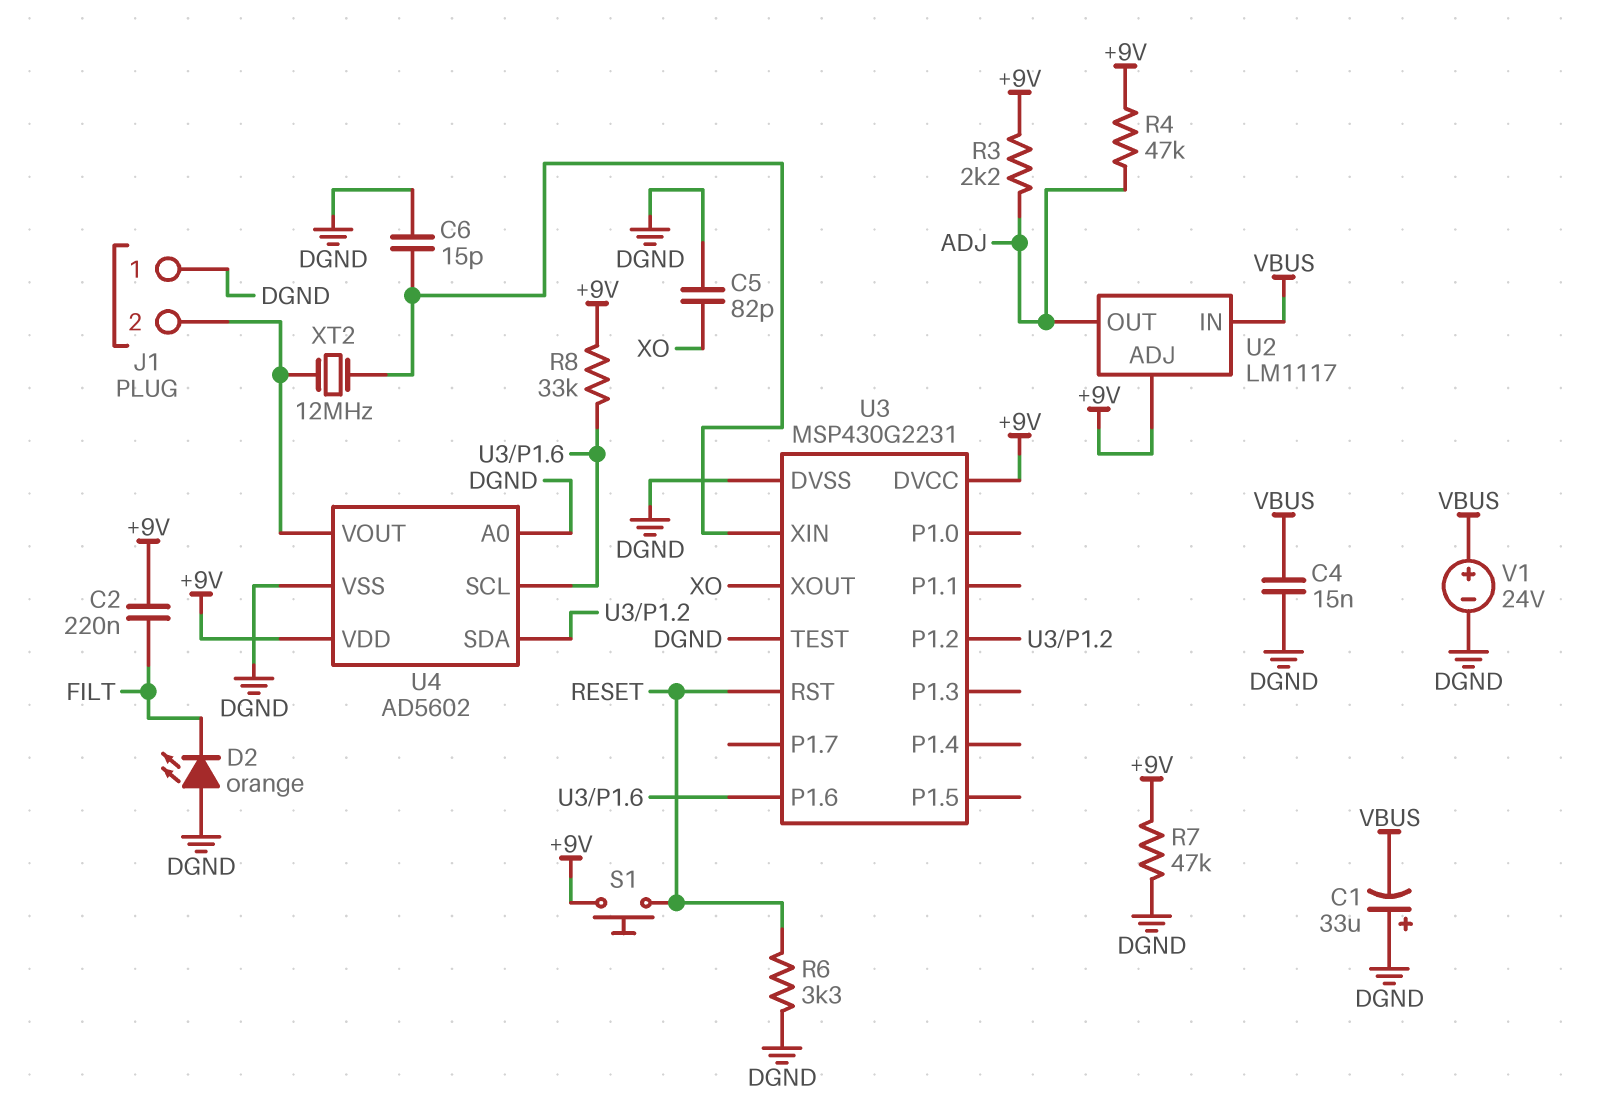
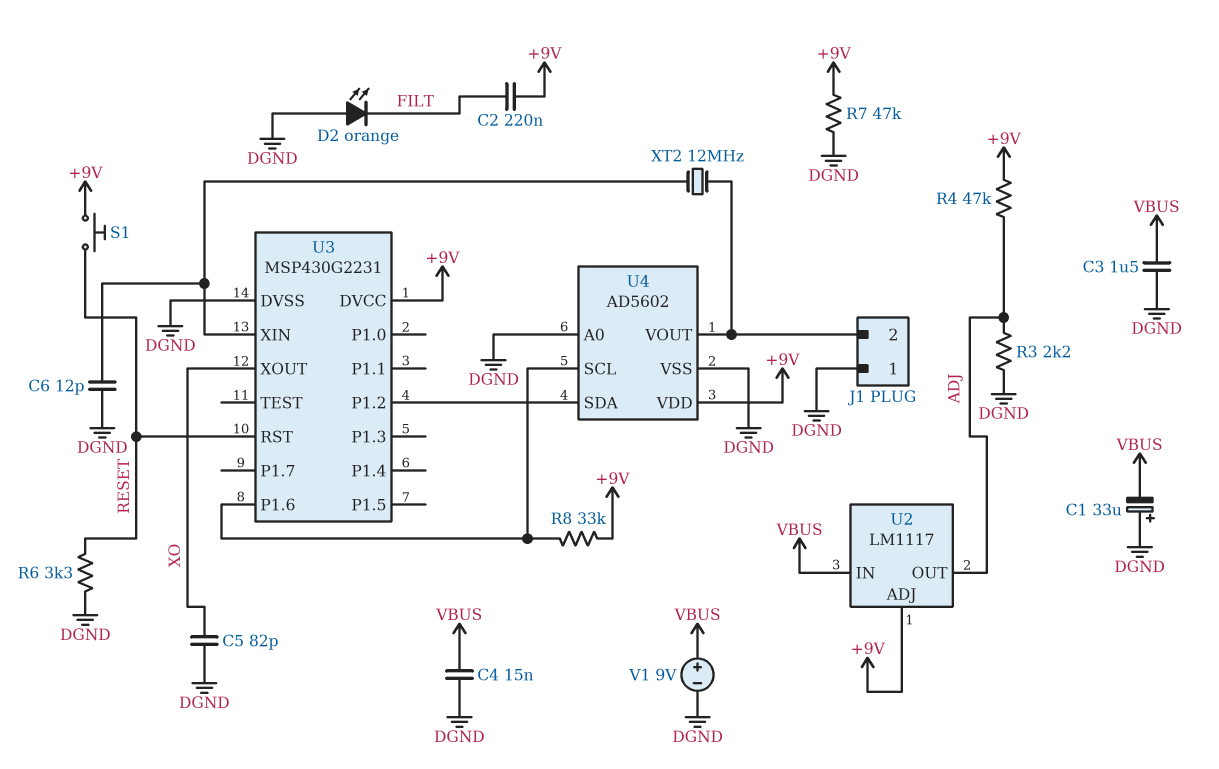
C3: none -> 1.5uF (DGND, VBUS)
C6: 15pF (DGND, U3/XIN) -> 12pF (DGND, U3/XIN)
R3: 2.2k (+9V, ADJ) -> 2.2k (ADJ, DGND)
U3 pin TEST: DGND -> none
V1: 24V (plus VBUS, minus DGND) -> 9V (plus VBUS, minus DGND)

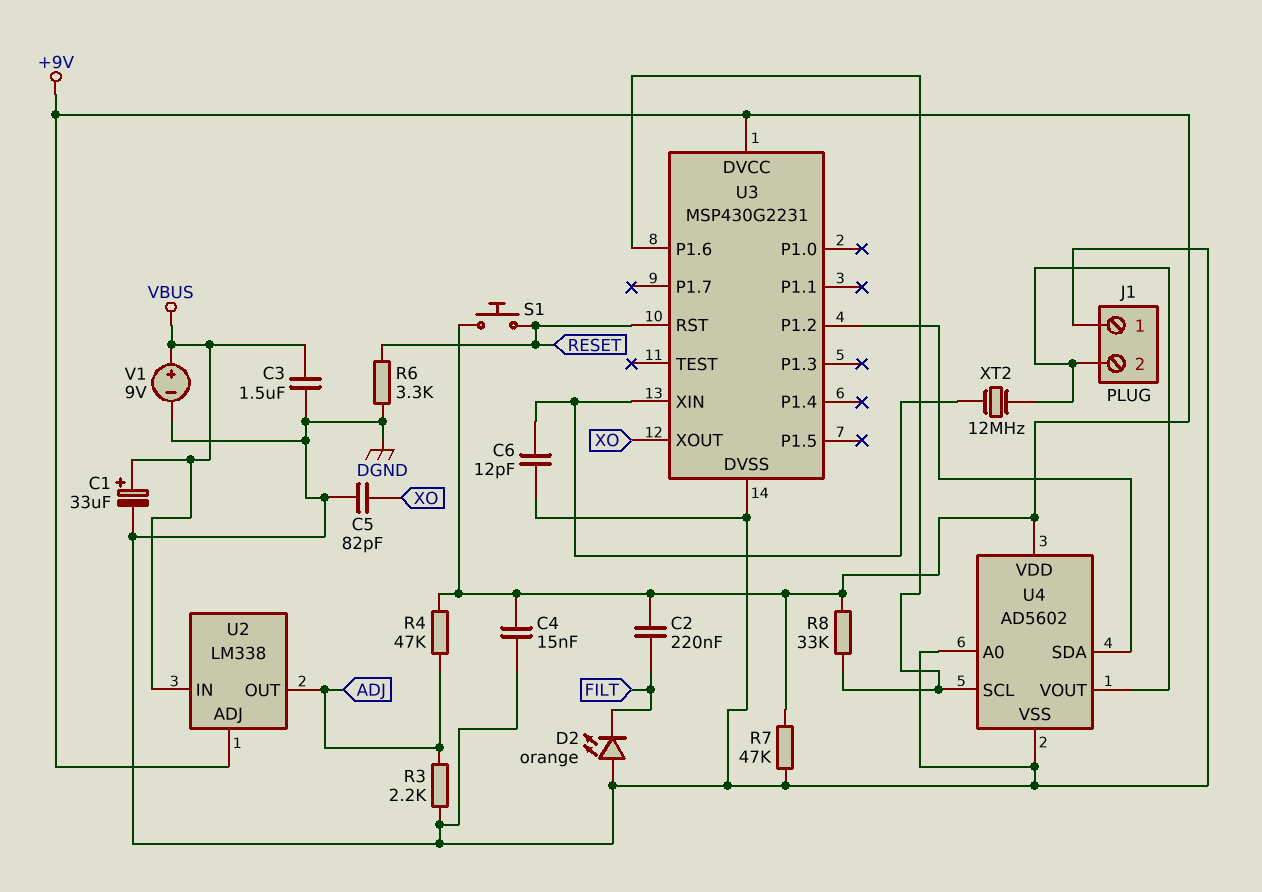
C1: 33uF (plus DGND, minus VBUS) -> 33uF (plus VBUS, minus DGND)
C4: 15nF (DGND, VBUS) -> 15nF (+9V, DGND)
U2: LM1117 -> LM338

